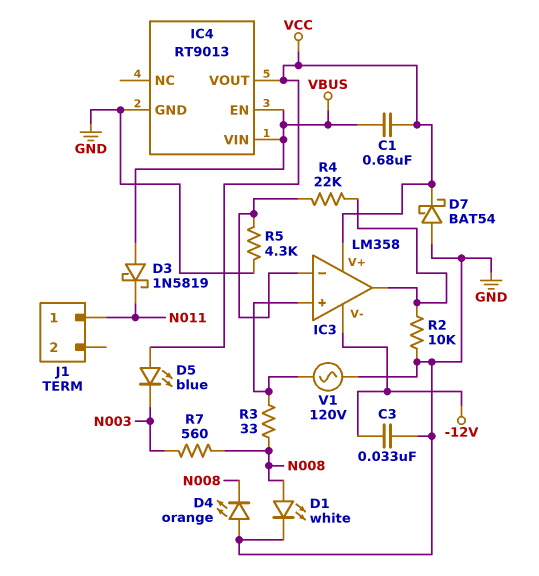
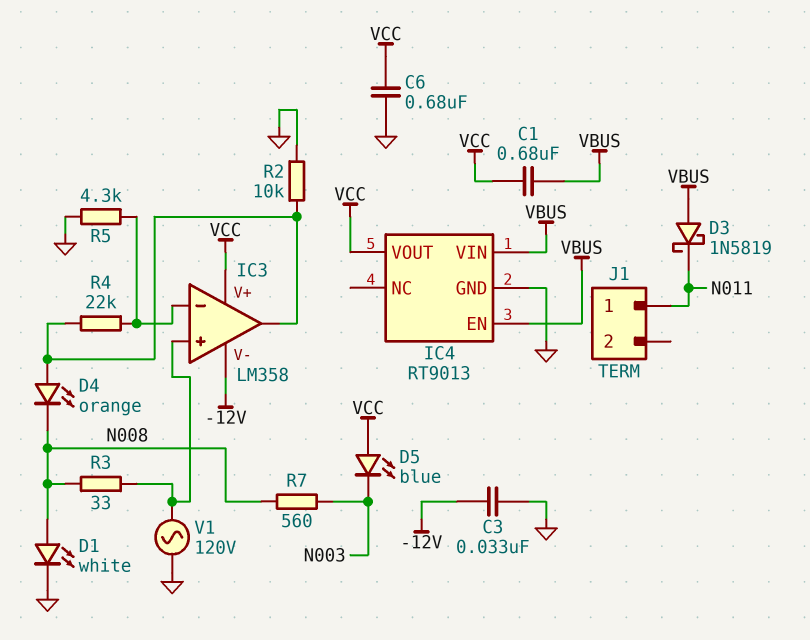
C6: none -> 680nF (GND, VCC)
D4: LED orange (A GND, K N008) -> LED orange (A IC3/out, K N008)
D7: schottky BAT54 (A GND, K VCC) -> none

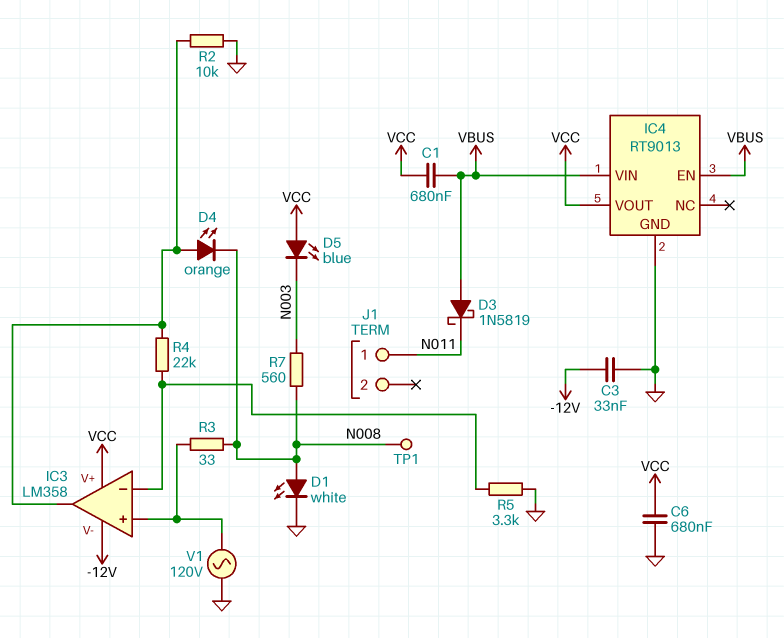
R5: 4.3k (GND, IC3/in-) -> 3.3k (GND, IC3/in-)
TP1: none -> test point (N008)

